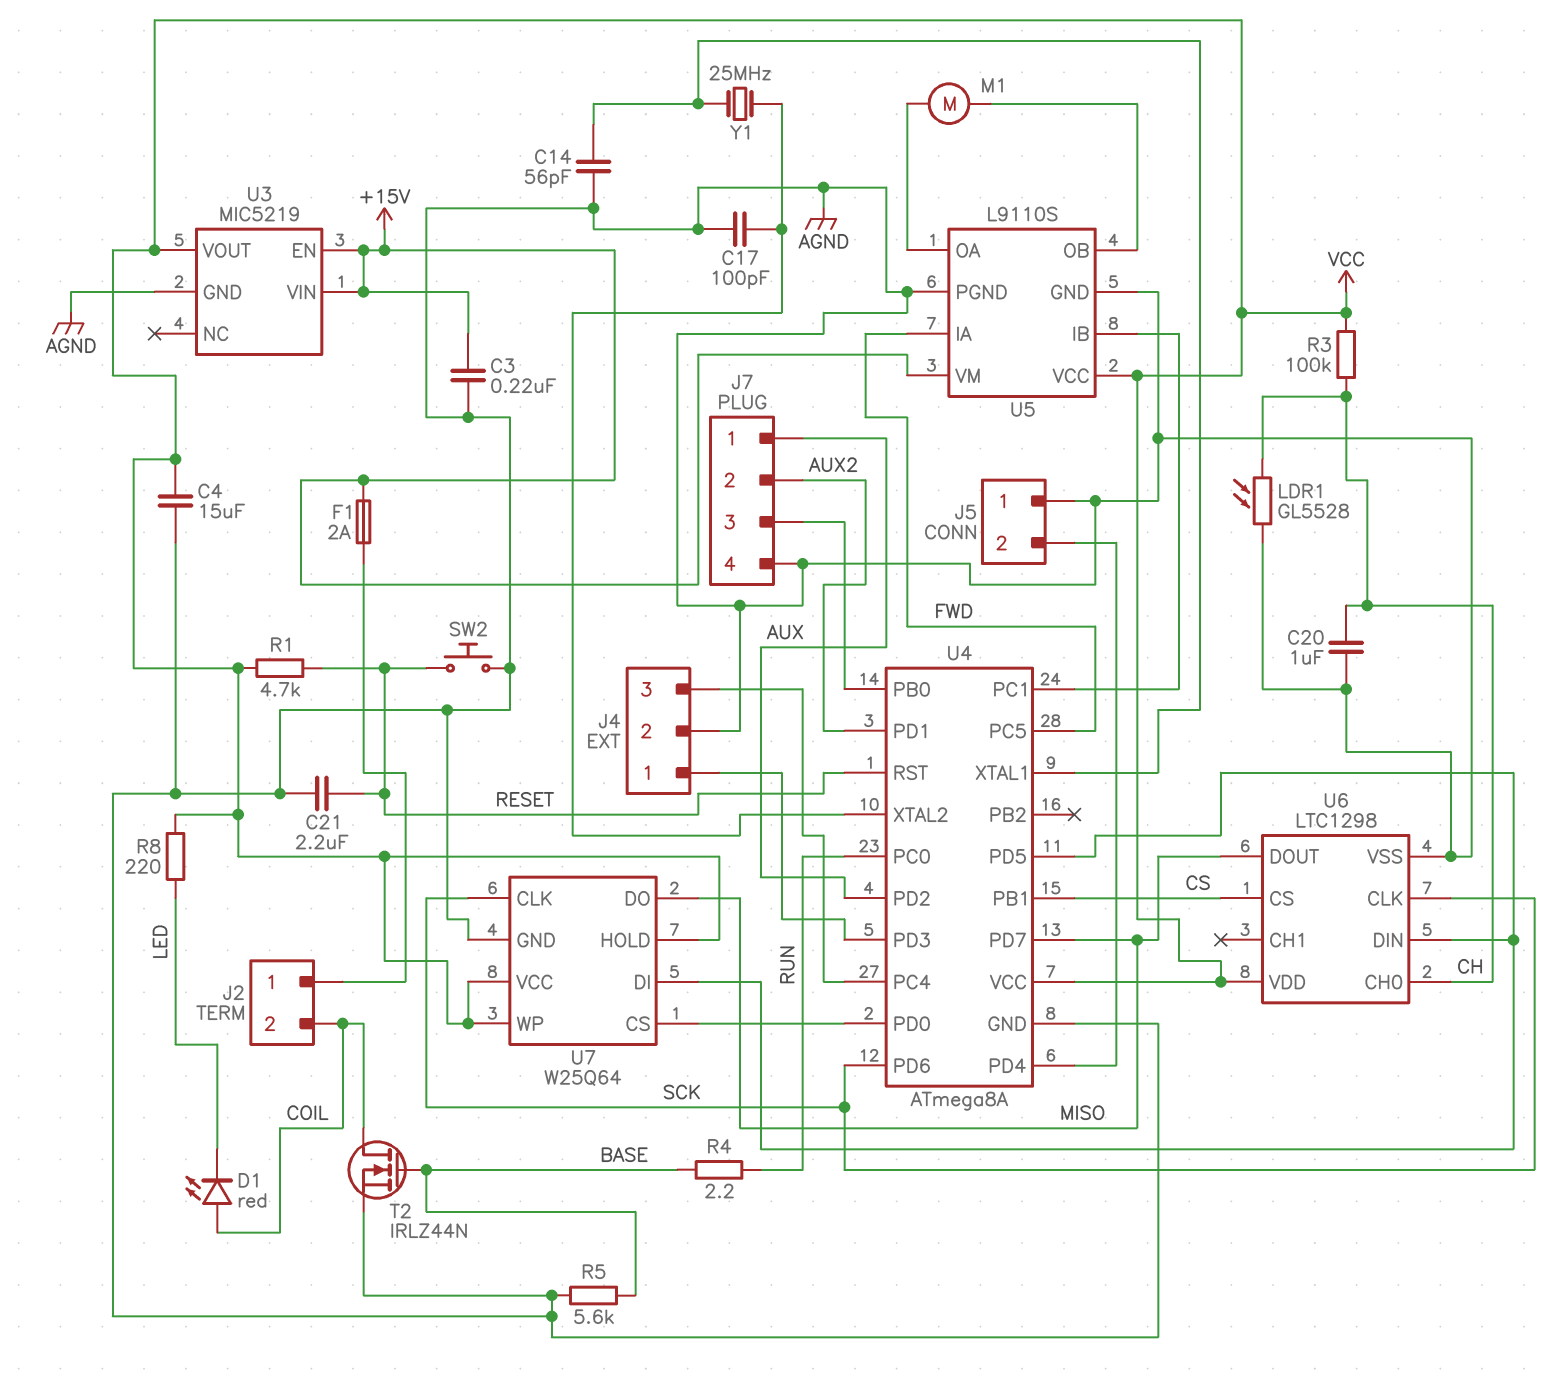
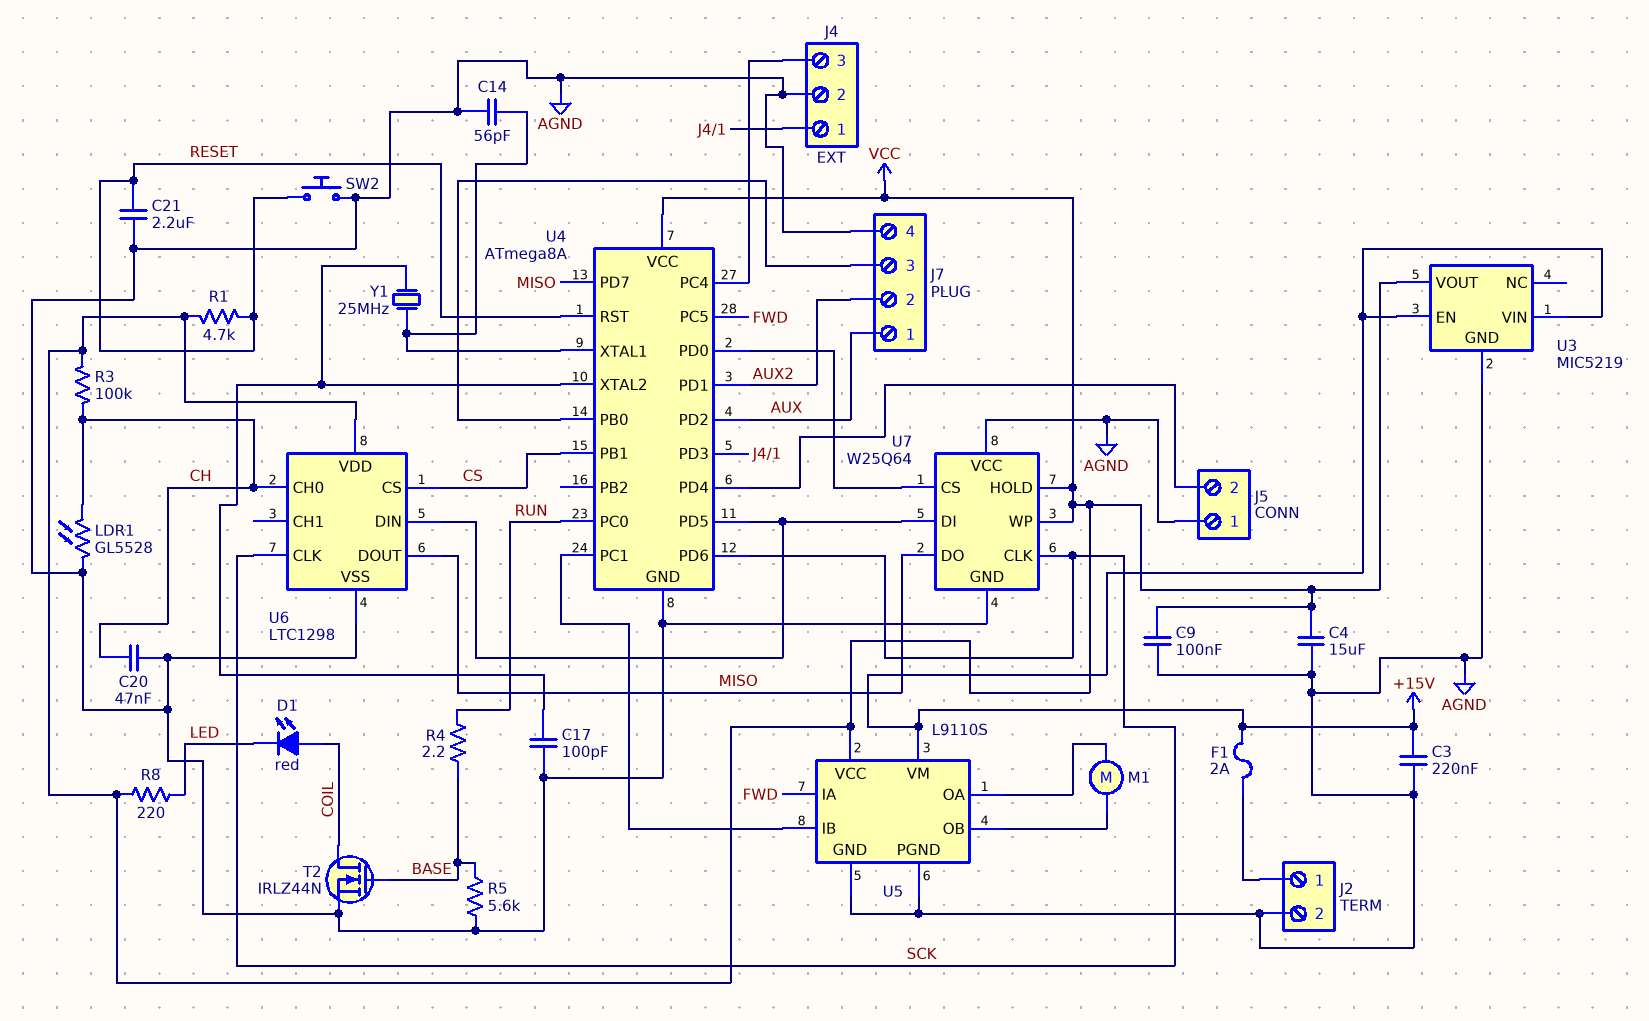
C9: none -> 100nF (AGND, VCC)
C20: 1uF (AGND, CH) -> 47nF (AGND, CH)
J2 pin 2: COIL -> AGND
U7 pin VCC: VCC -> AGND

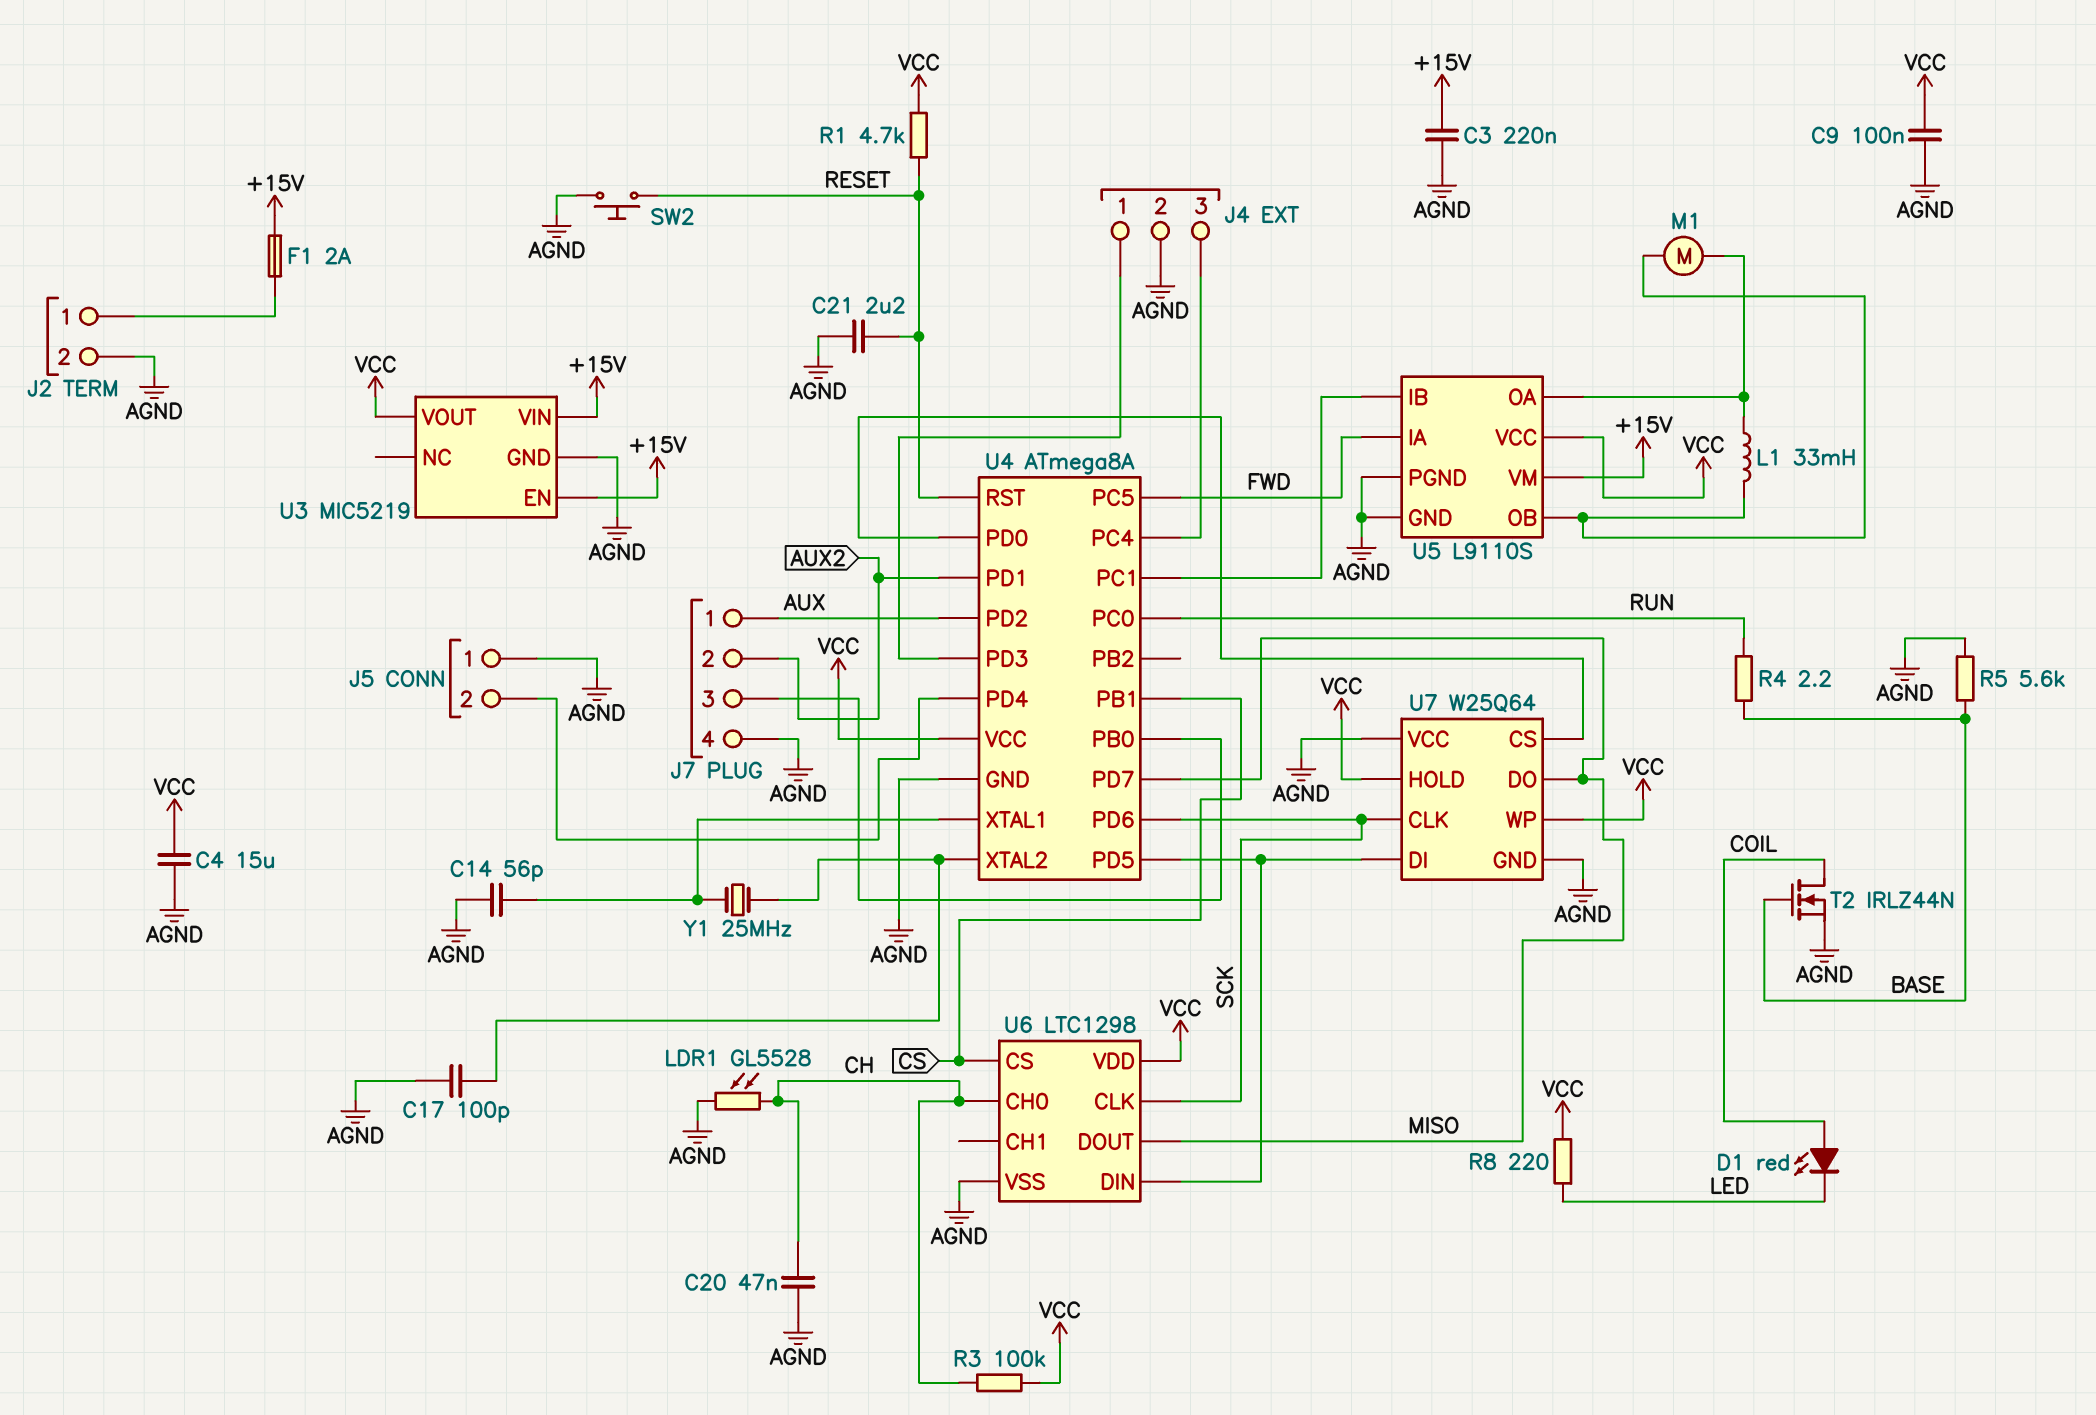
L1: none -> 33mH (U5/OA, U5/OB)

